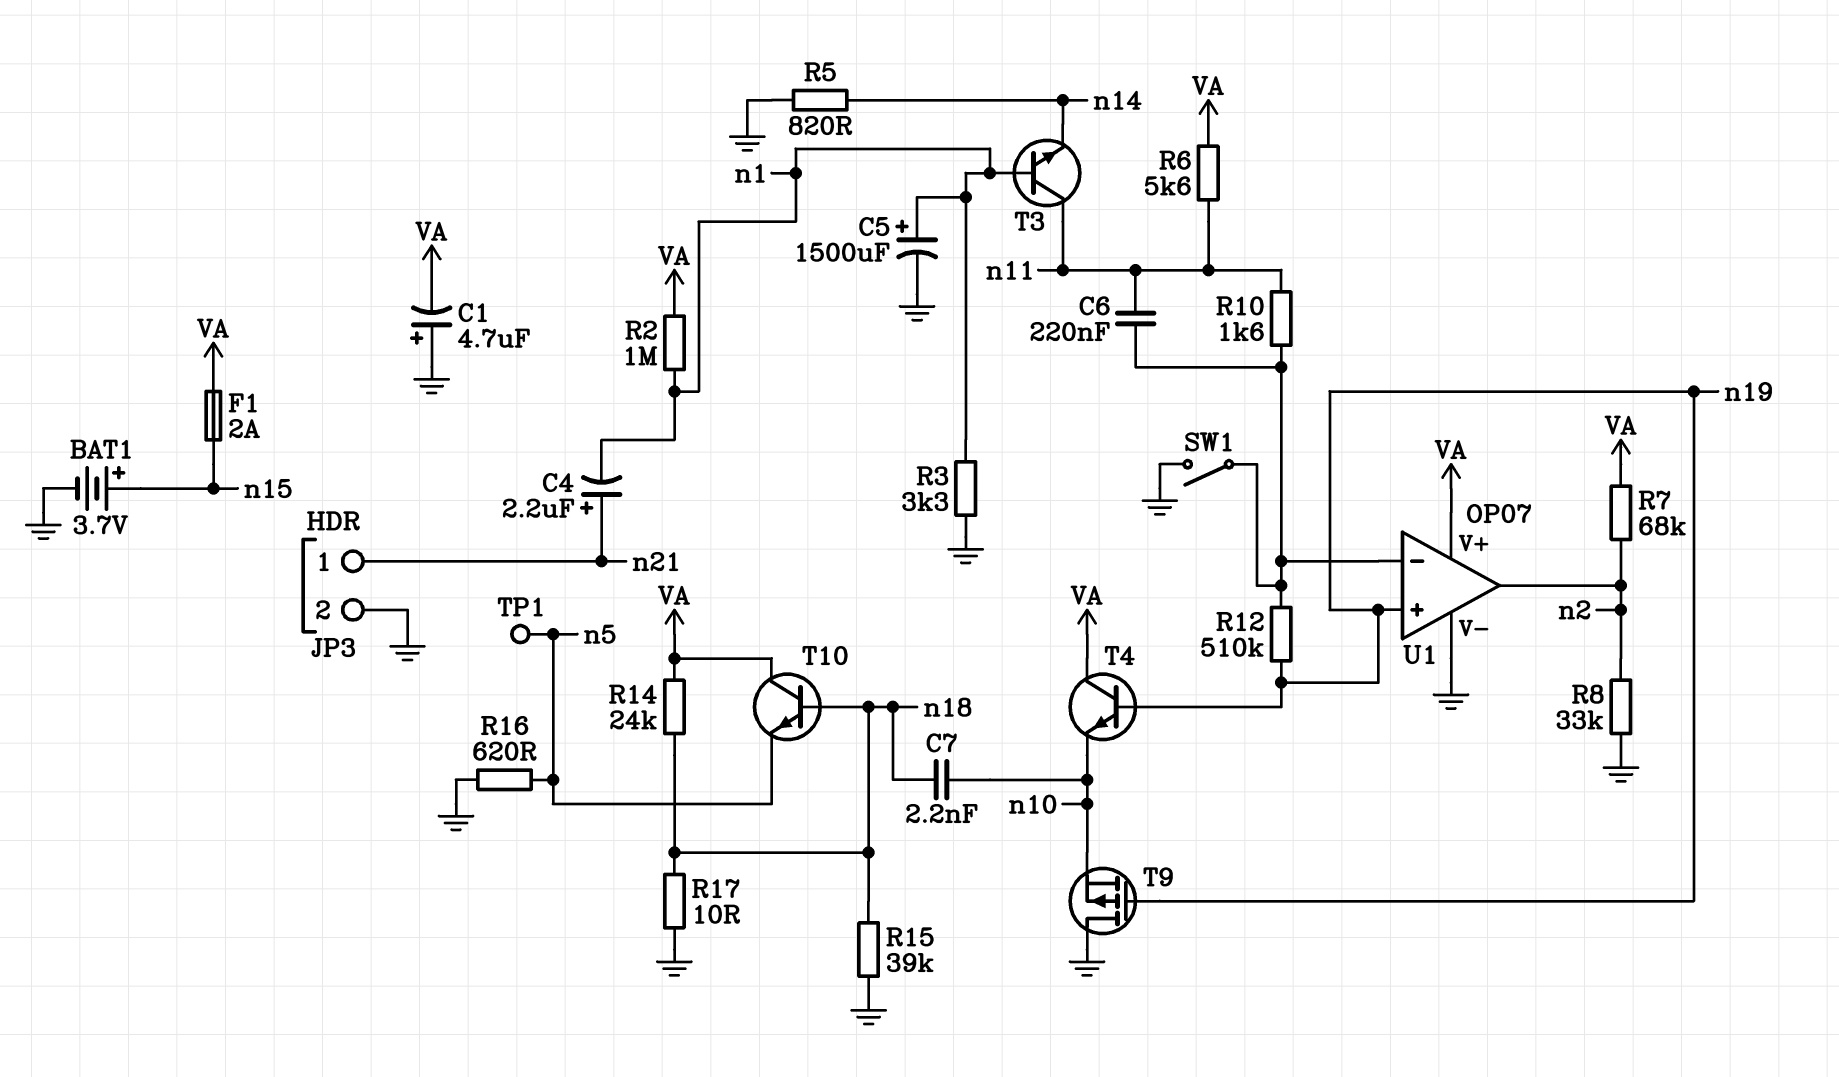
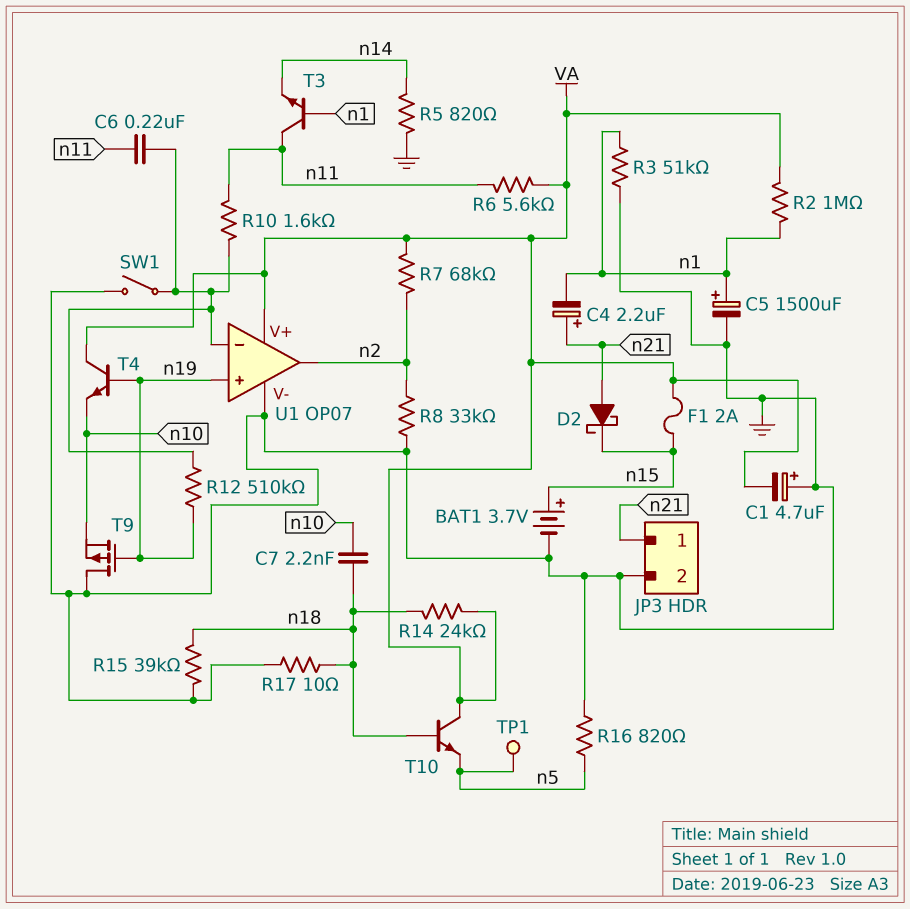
D2: none -> schottky (A n21, K n15)
R3: 3.3k (GND, n1) -> 51k (GND, n1)
R16: 620 (GND, n5) -> 820 (GND, n5)

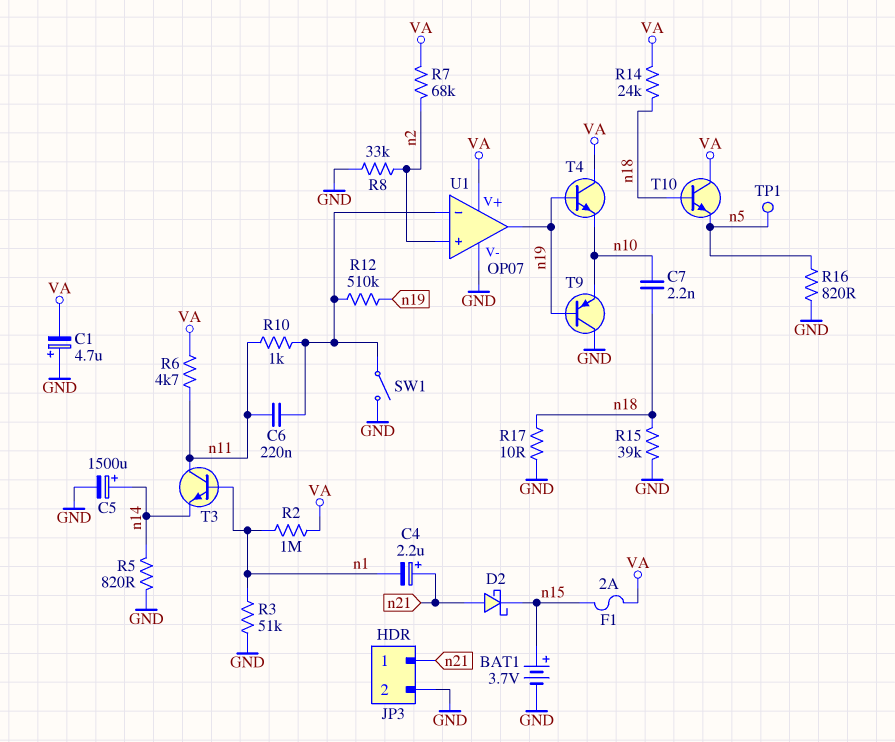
C5: 1500uF (plus n1, minus GND) -> 1500uF (plus n14, minus GND)
R6: 5.6k (VA, n11) -> 4.7k (VA, n11)
R10: 1.6k (U1/in-, n11) -> 1k (U1/in-, n11)
T9: PMOS (G n19, D GND, S n10) -> PNP (B n19, C GND, E n10)
U1 pin in+: n19 -> n2
U1 pin out: n2 -> n19

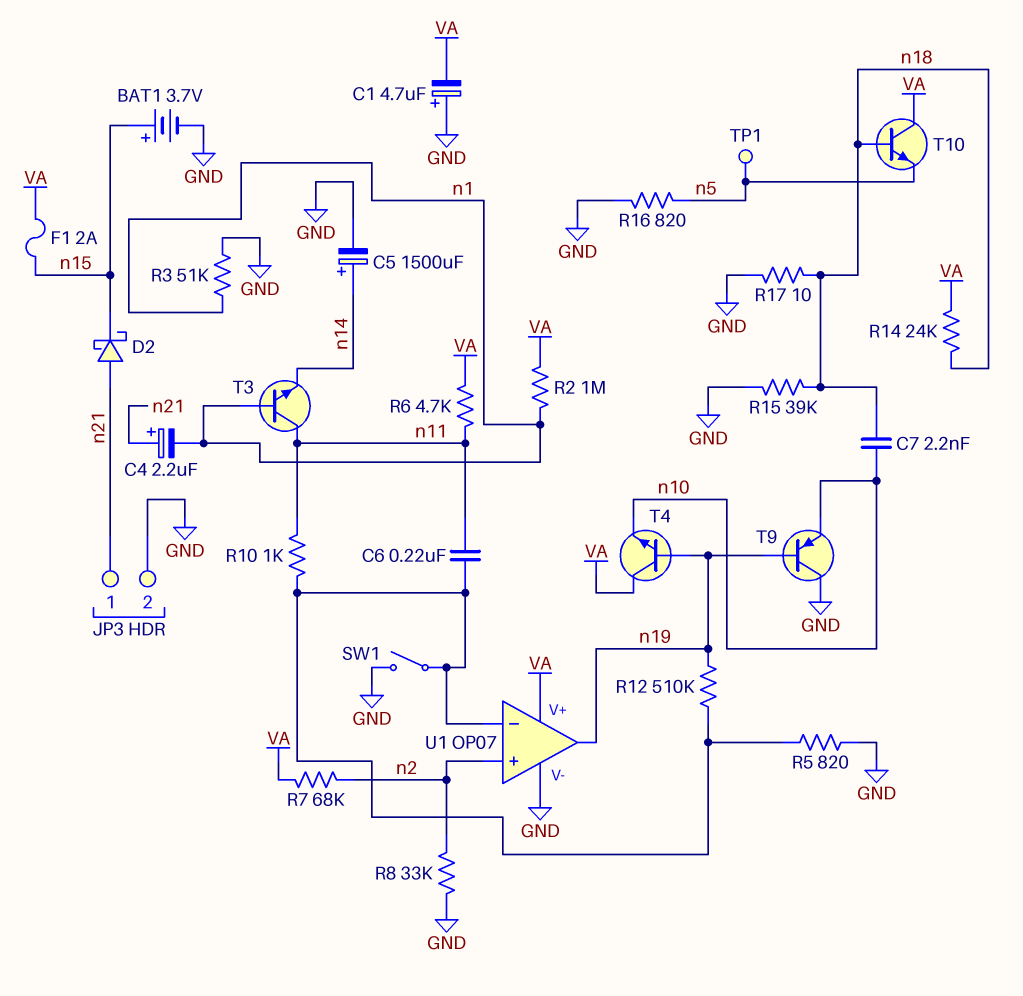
R5: 820 (GND, n14) -> 820 (GND, U1/in-)

